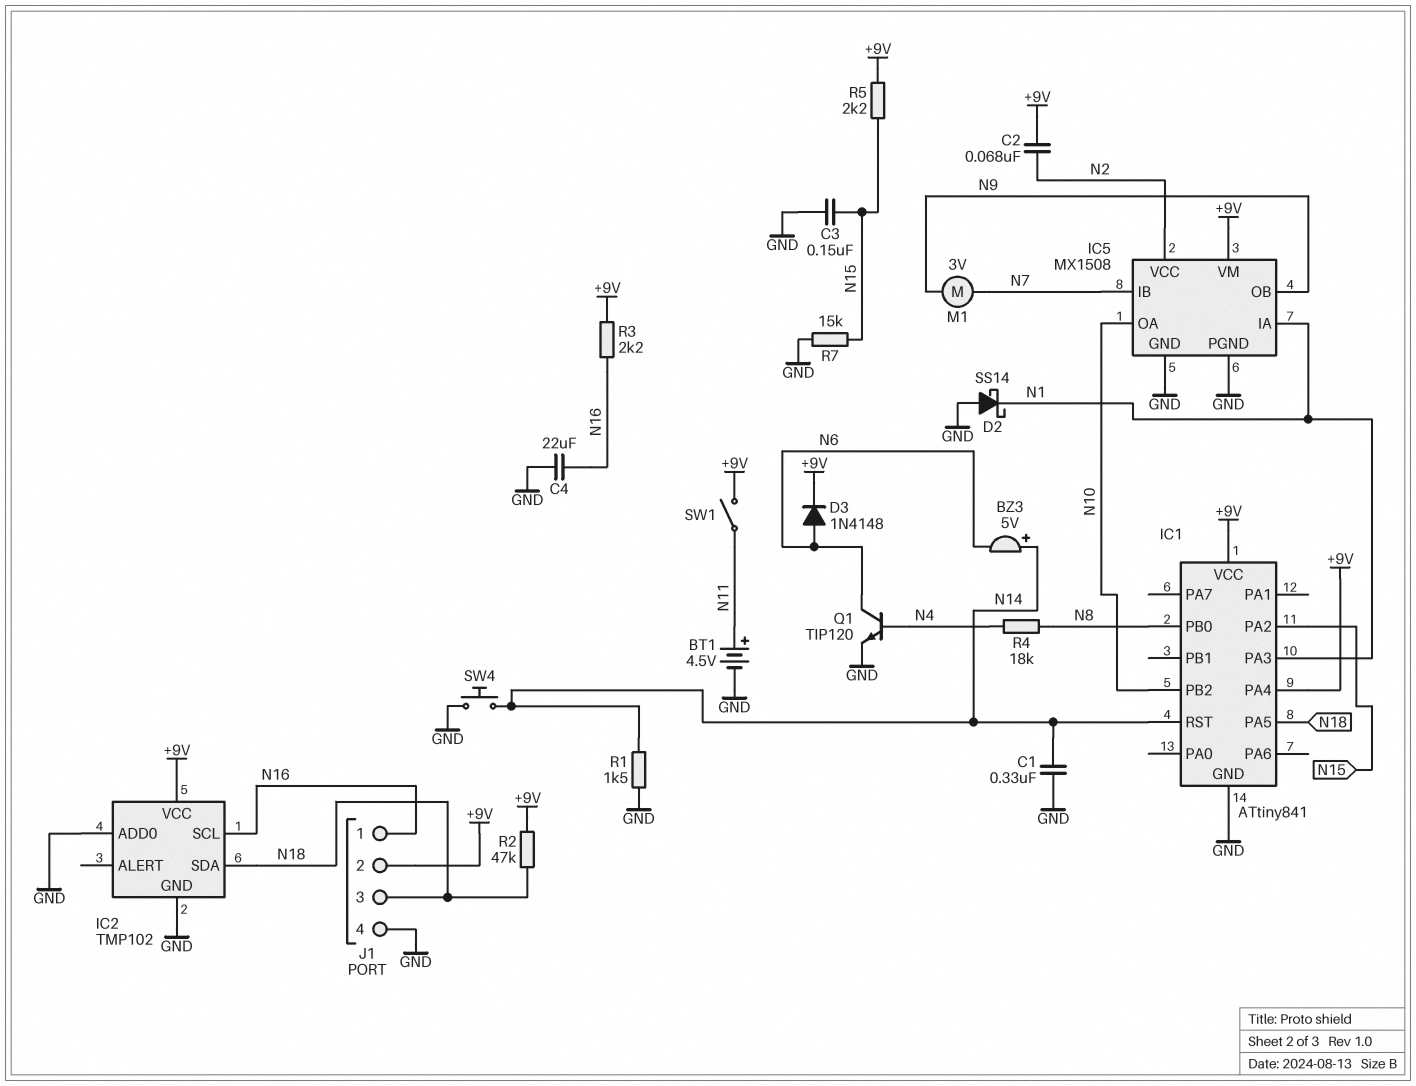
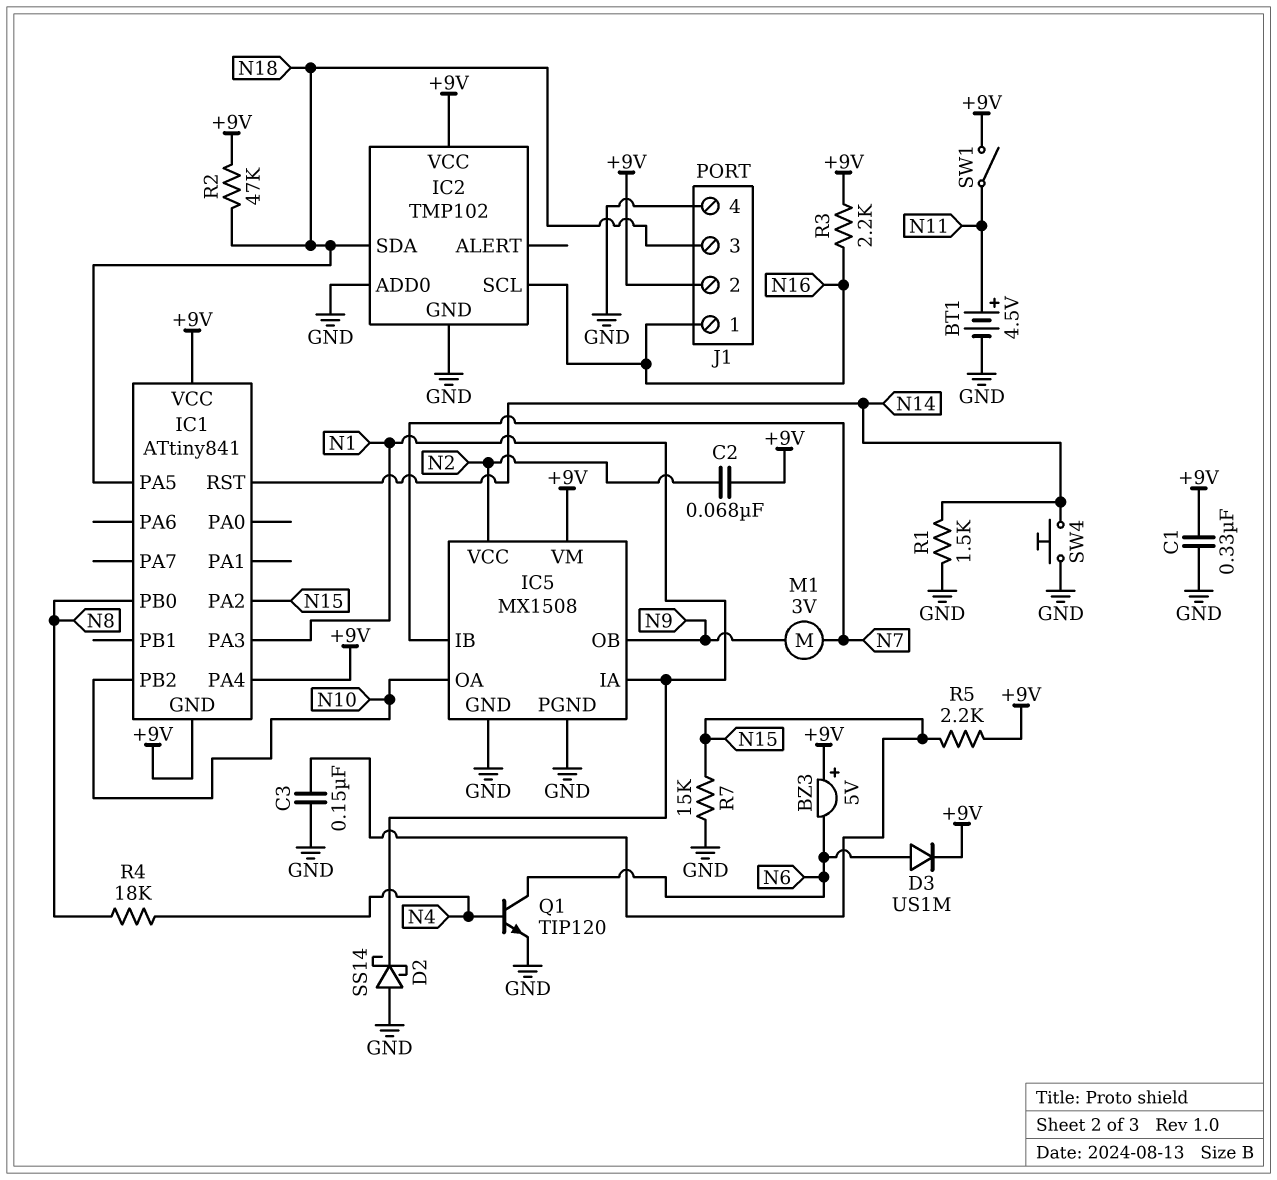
BZ3: buzzer 5V (plus N14, minus N6) -> buzzer 5V (plus +9V, minus N6)
C1: 330nF (GND, N14) -> 330nF (+9V, GND)
C4: 22uF (GND, N16) -> none
D3: diode 1N4148 (A N6, K +9V) -> diode US1M (A N6, K +9V)
IC1 pin GND: GND -> +9V

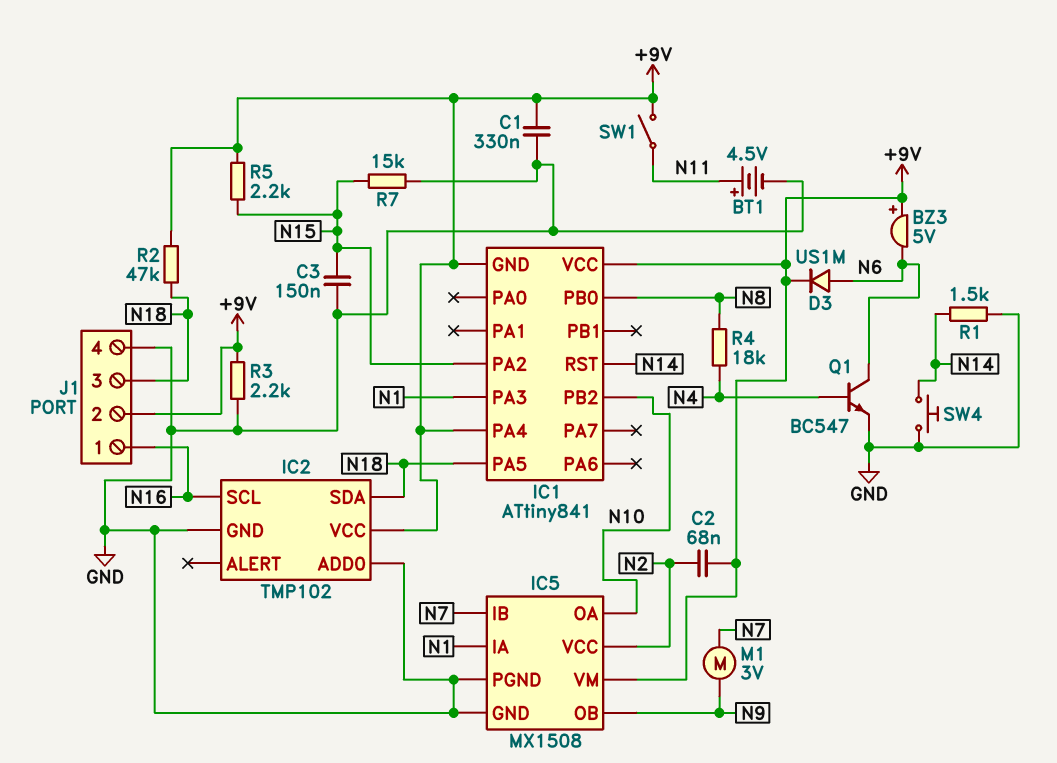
D2: schottky SS14 (A GND, K N1) -> none
Q1: NPN TIP120 (B N4, C N6, E GND) -> NPN BC547 (B N4, C N6, E GND)
R3: 2.2k (+9V, N16) -> 2.2k (+9V, GND)

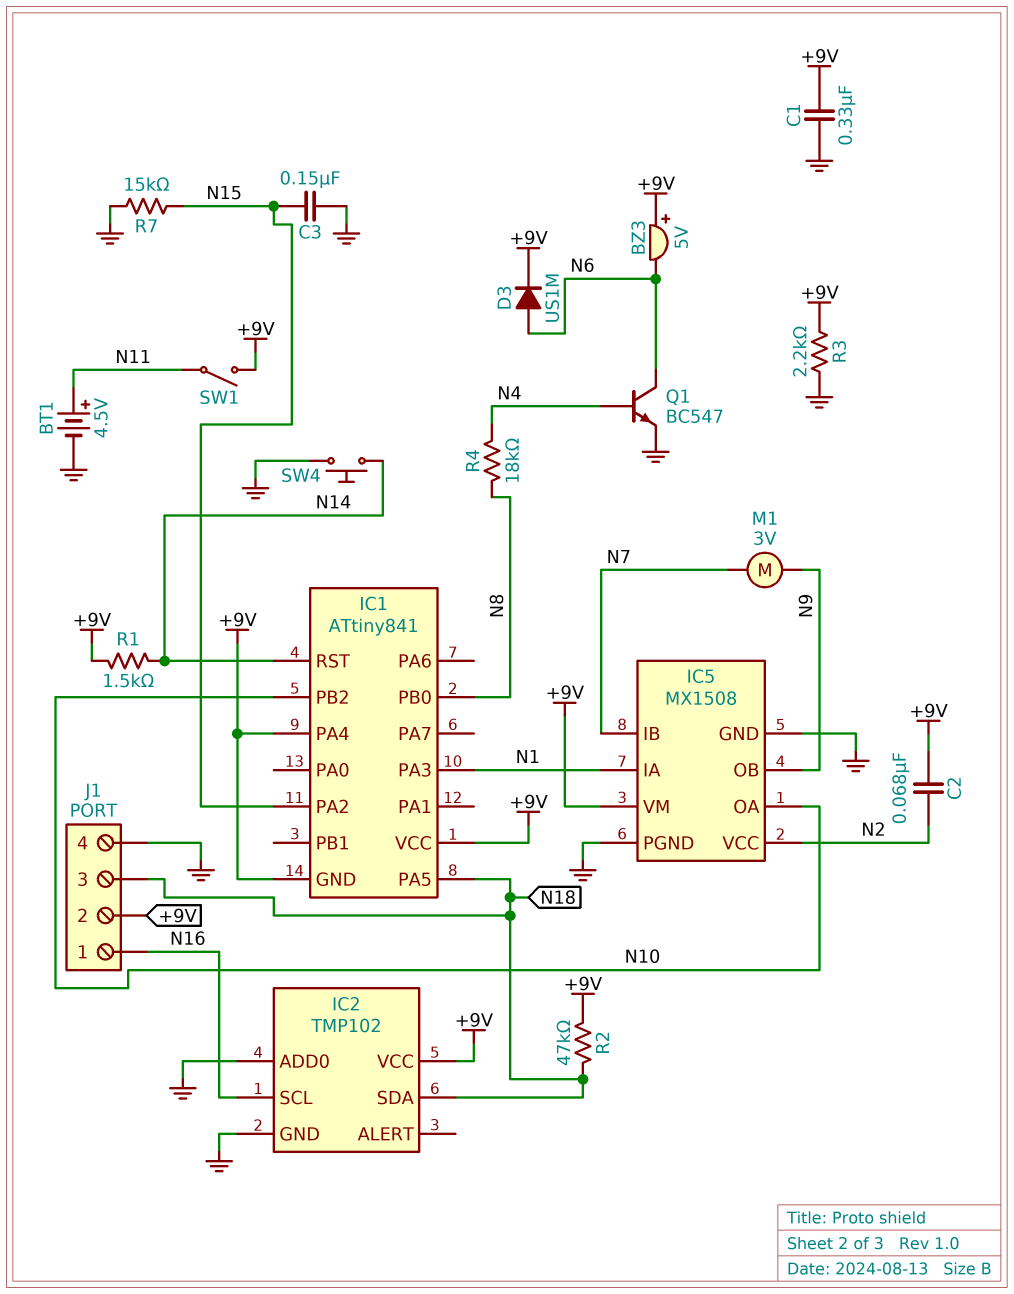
R1: 1.5k (GND, N14) -> 1.5k (+9V, N14)
R5: 2.2k (+9V, N15) -> none

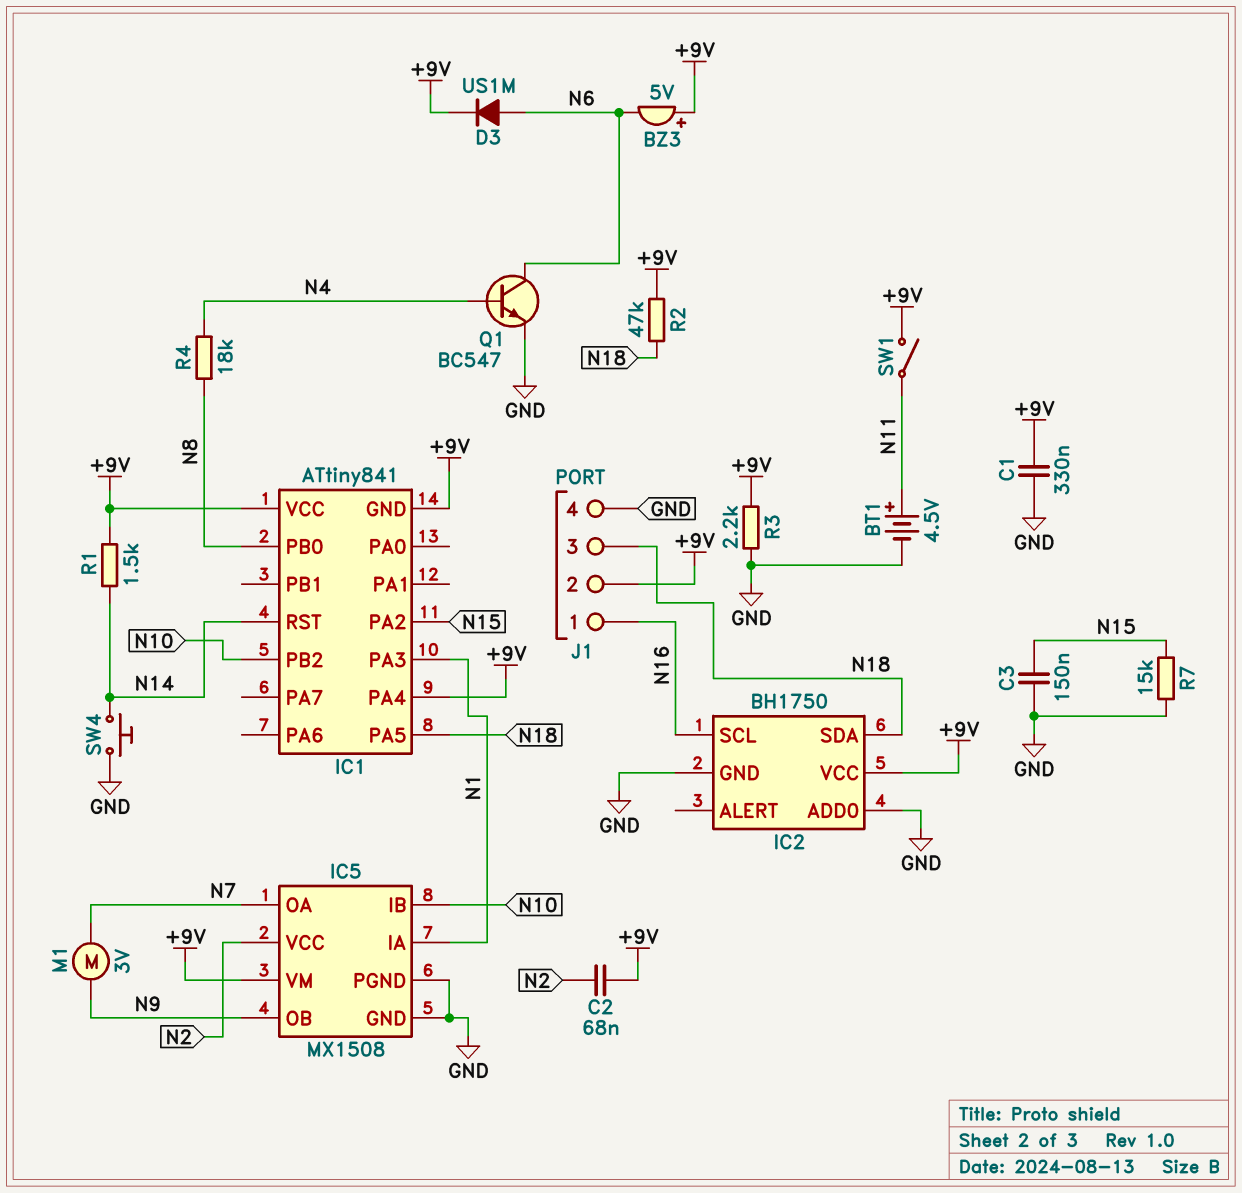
IC2: TMP102 -> BH1750
IC5 pin IB: N7 -> N10
IC5 pin OA: N10 -> N7

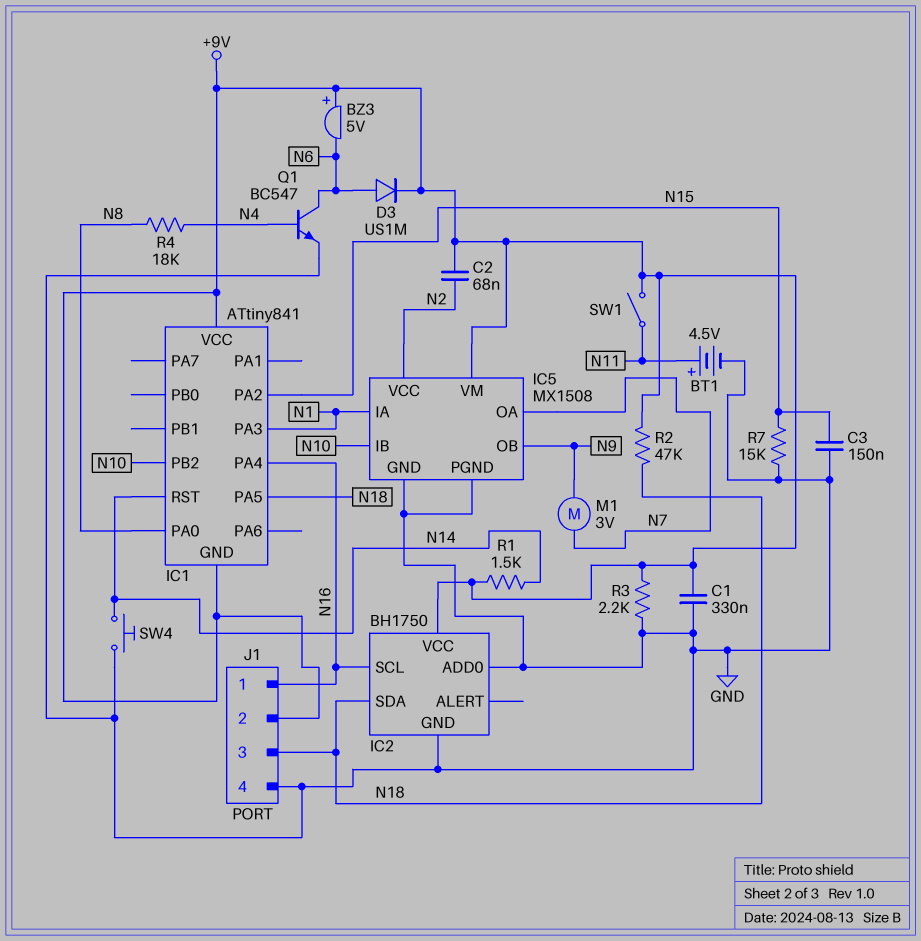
IC1 pin PA0: none -> N8
IC1 pin PA4: +9V -> N16
IC1 pin PB0: N8 -> none

